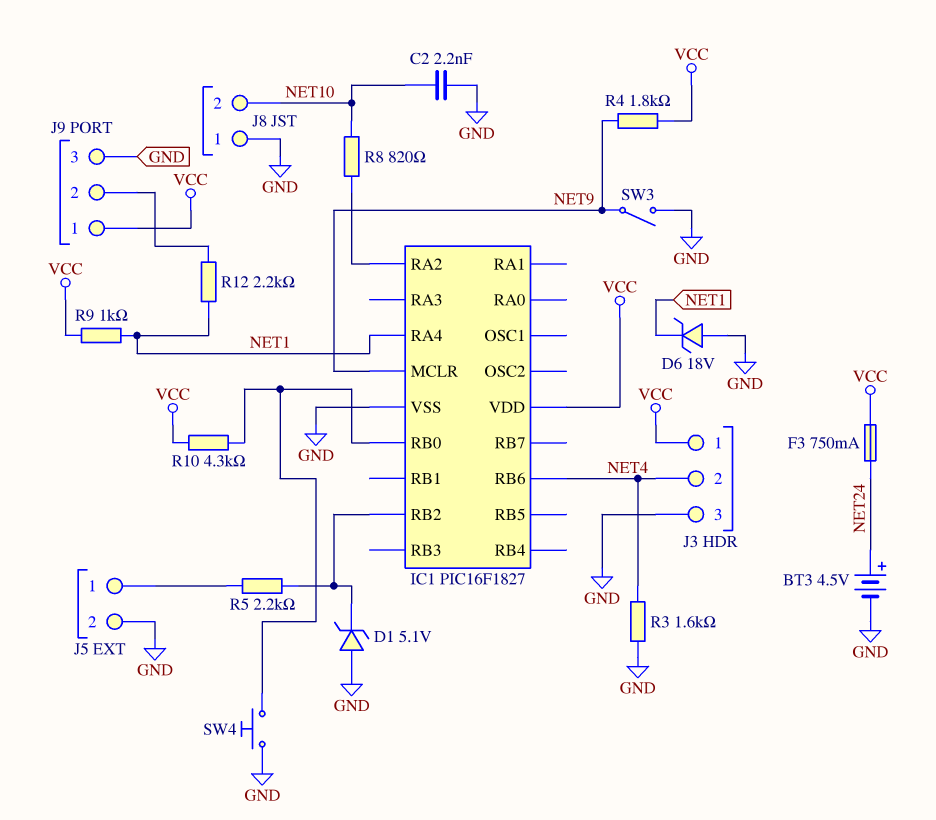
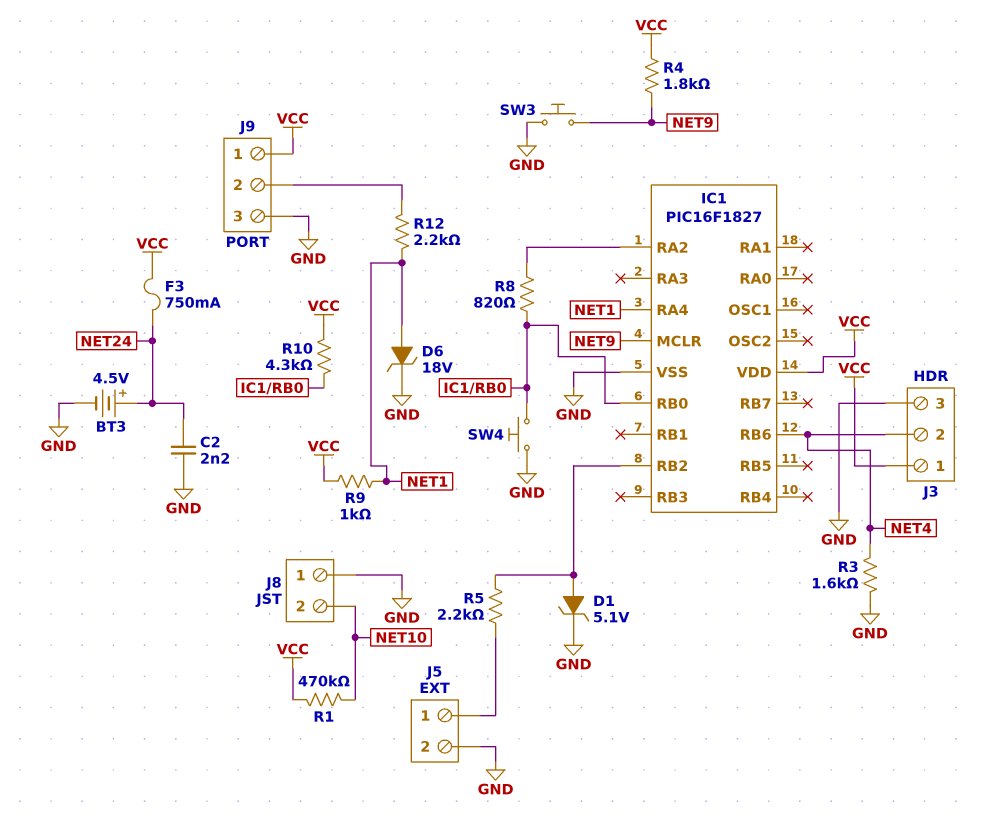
C2: 2.2nF (GND, NET10) -> 2.2nF (GND, NET24)
D1: zener 5.1V (A GND, K IC1/RB2) -> zener 5.1V (A IC1/RB2, K GND)
D6: zener 18V (A GND, K NET1) -> zener 18V (A NET1, K GND)
R1: none -> 470k (NET10, VCC)
R8: 820 (IC1/RA2, NET10) -> 820 (IC1/RA2, IC1/RB0)
SW3: switch (GND, NET9) -> button (GND, NET9)

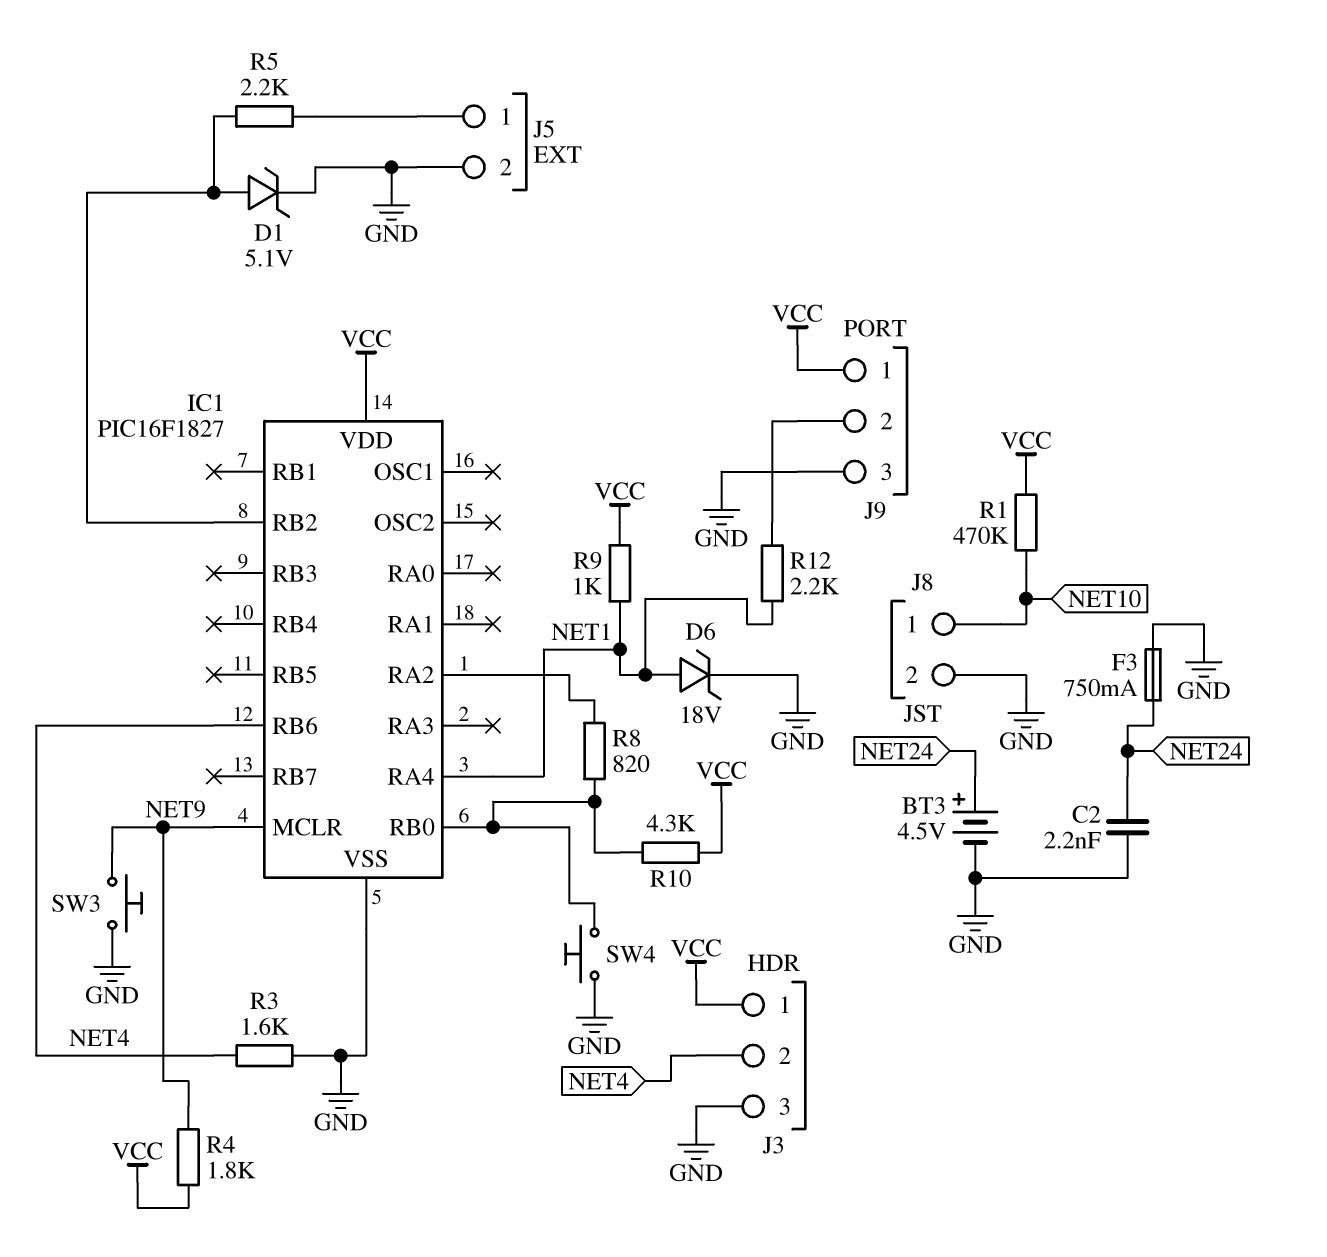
F3: 750mA (NET24, VCC) -> 750mA (GND, NET24)
J8 pin 1: GND -> NET10
J8 pin 2: NET10 -> GND

